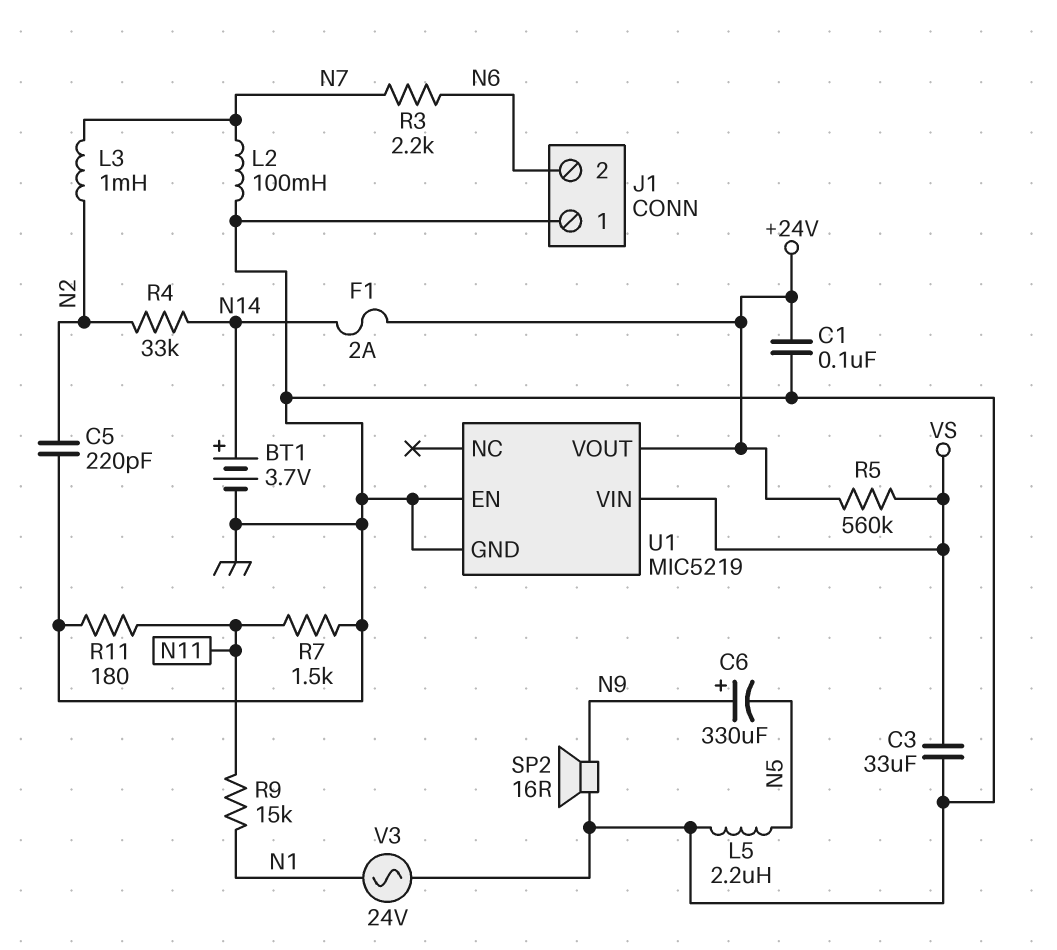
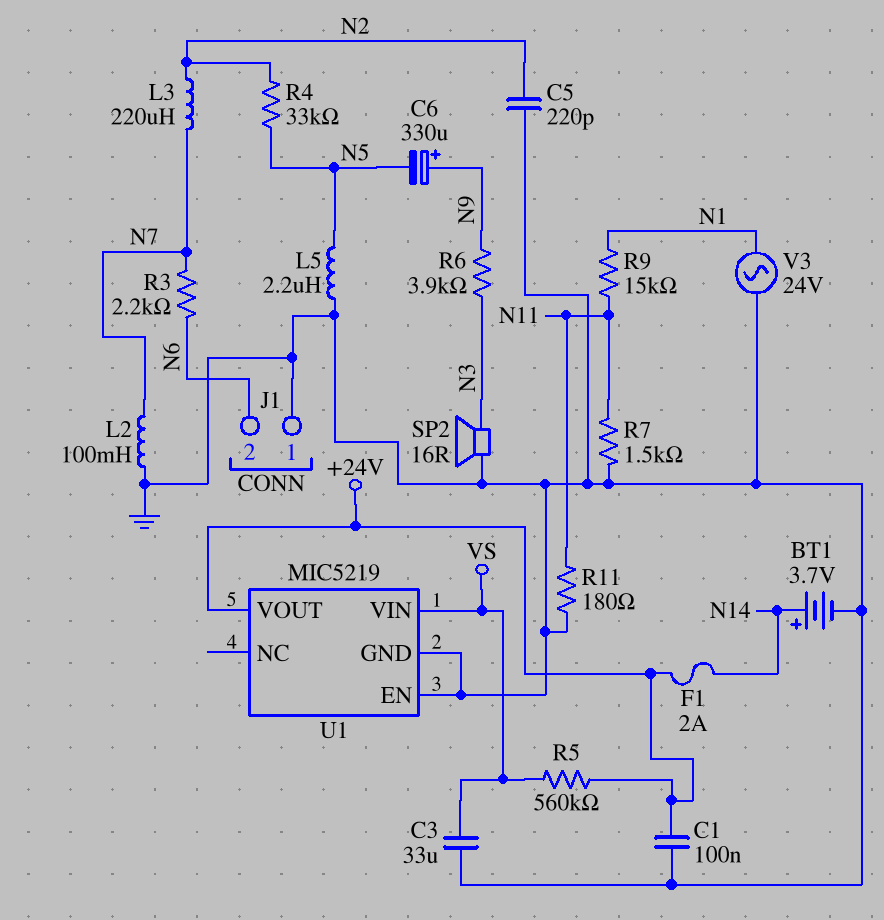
L3: 1mH (N2, N7) -> 220uH (N2, N7)
R4: 33k (N2, N14) -> 33k (N2, N5)
R6: none -> 3.9k (N3, N9)
SP2: speaker 16R (GND, N9) -> speaker 16R (GND, N3)

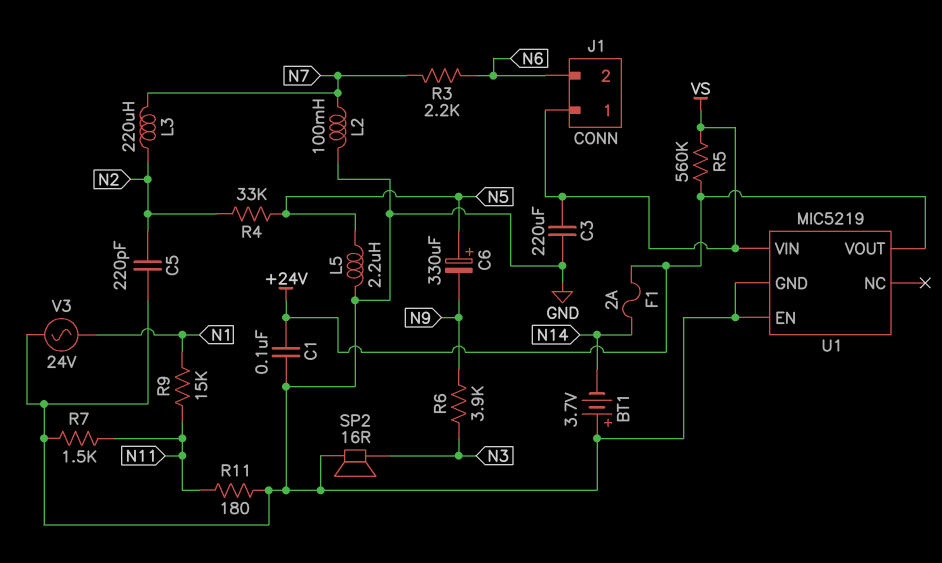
BT1: 3.7V (plus N14, minus GND) -> 3.7V (plus GND, minus N14)
C3: 33uF (GND, VS) -> 220uF (GND, VS)
C6: 330uF (plus N9, minus N5) -> 330uF (plus N5, minus N9)
J1 pin 1: GND -> VS

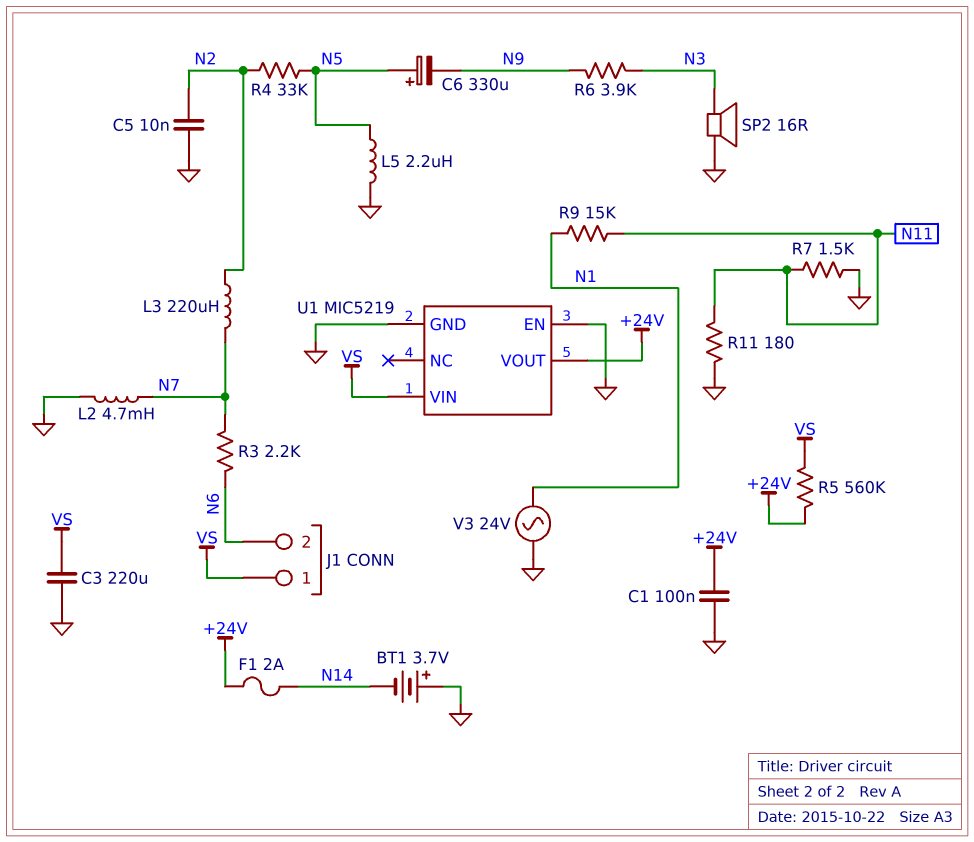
C5: 220pF (GND, N2) -> 10nF (GND, N2)
L2: 100mH (GND, N7) -> 4.7mH (GND, N7)

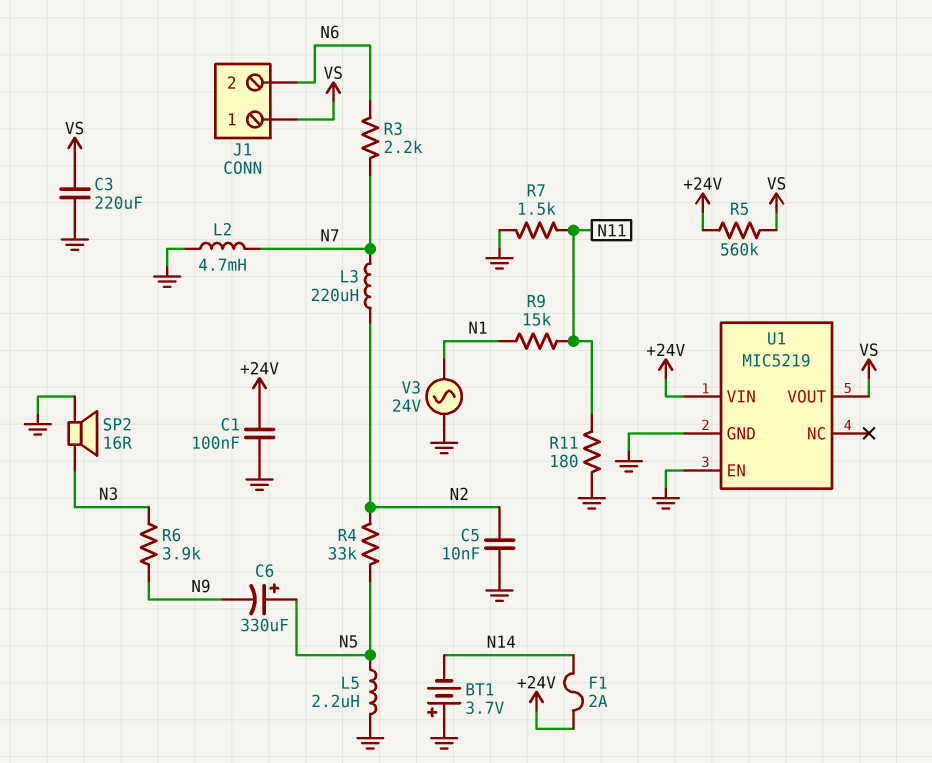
U1 pin VIN: VS -> +24V
U1 pin VOUT: +24V -> VS

